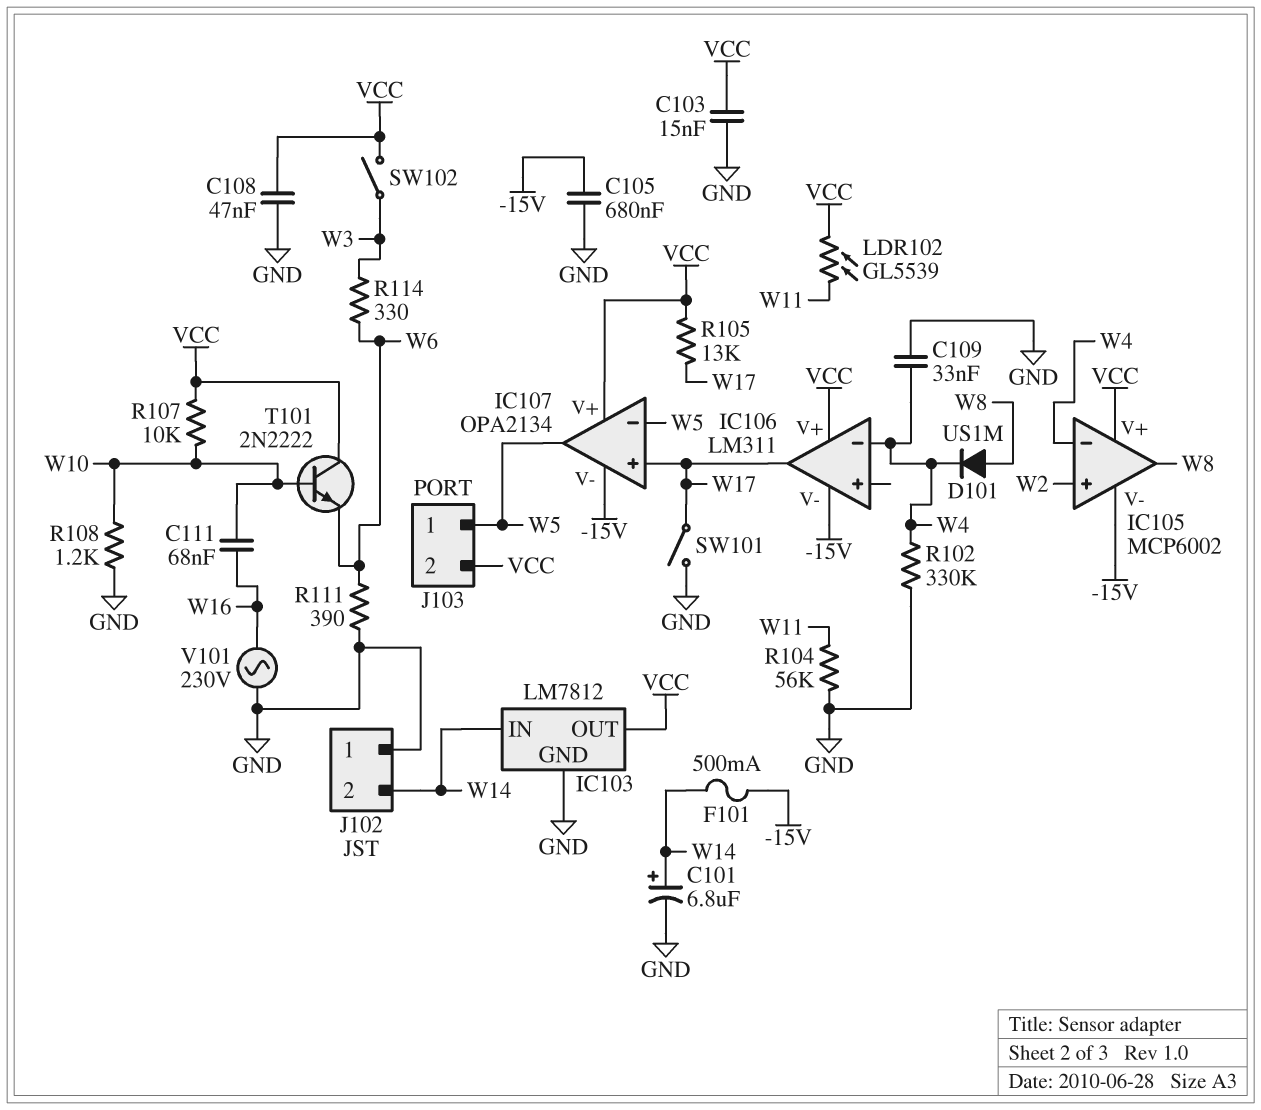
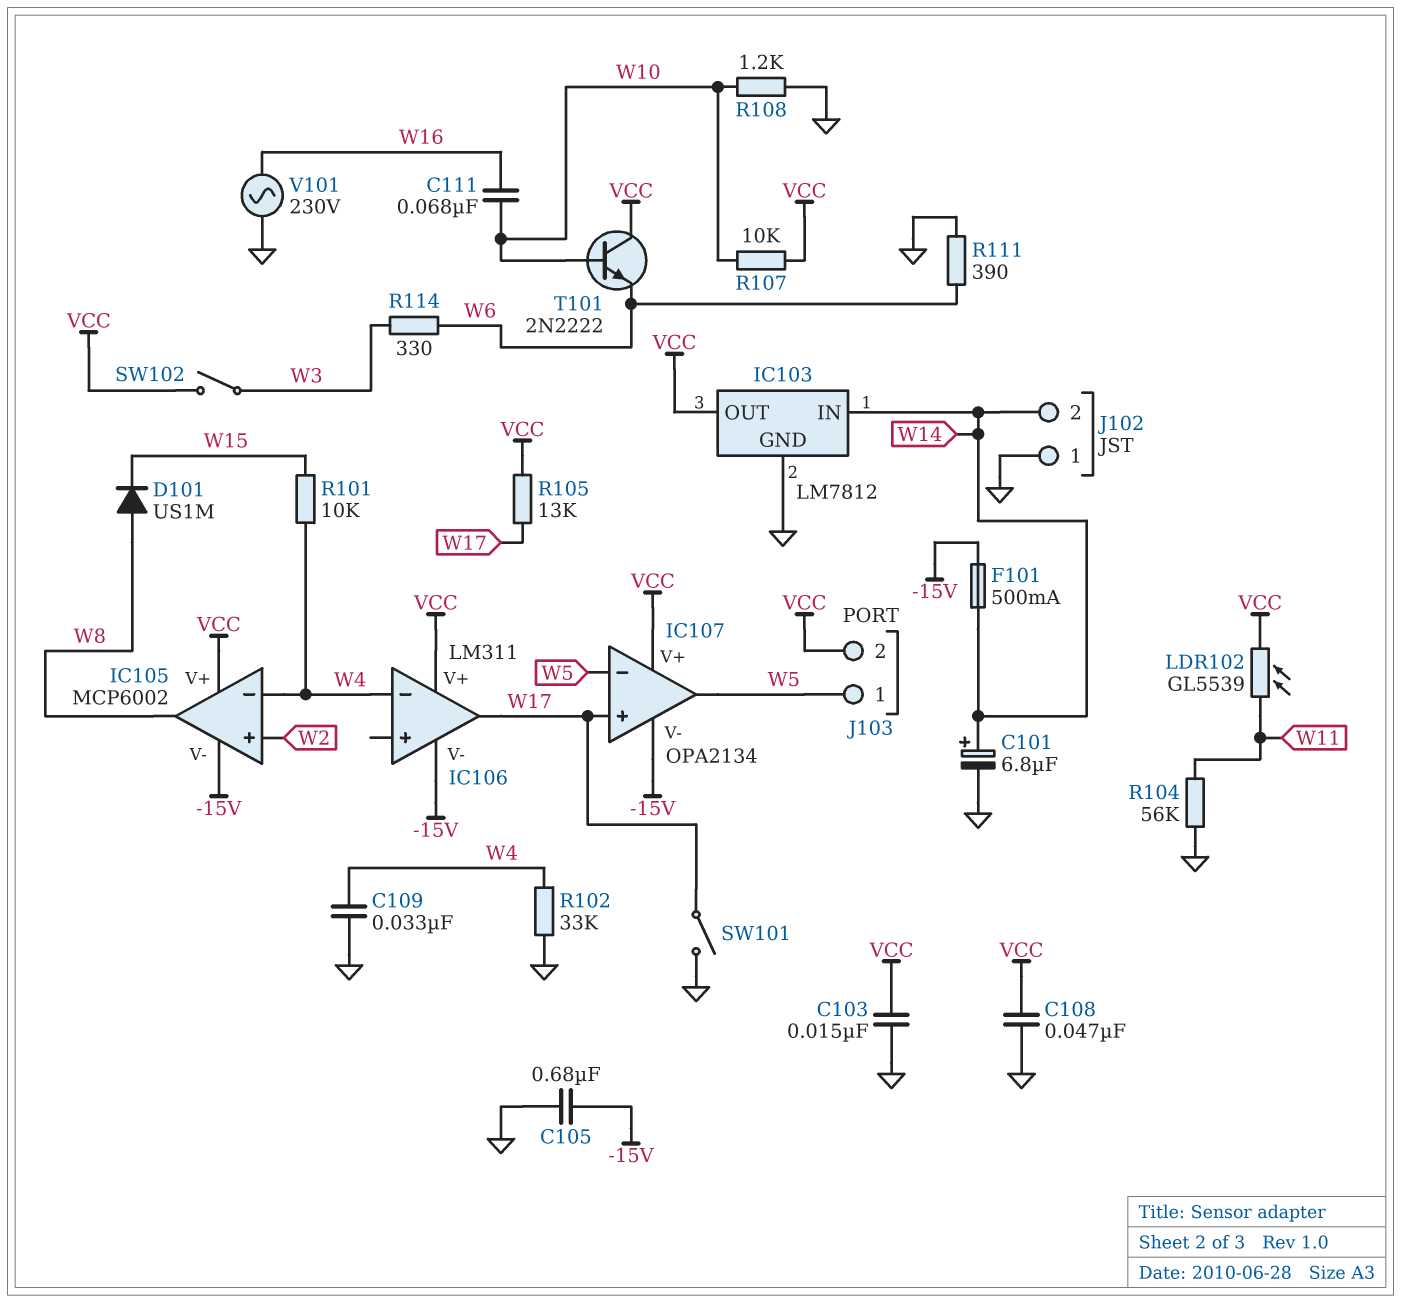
D101: diode US1M (A W8, K W4) -> diode US1M (A W8, K W15)
R101: none -> 10k (W4, W15)
R102: 330k (GND, W4) -> 33k (GND, W4)

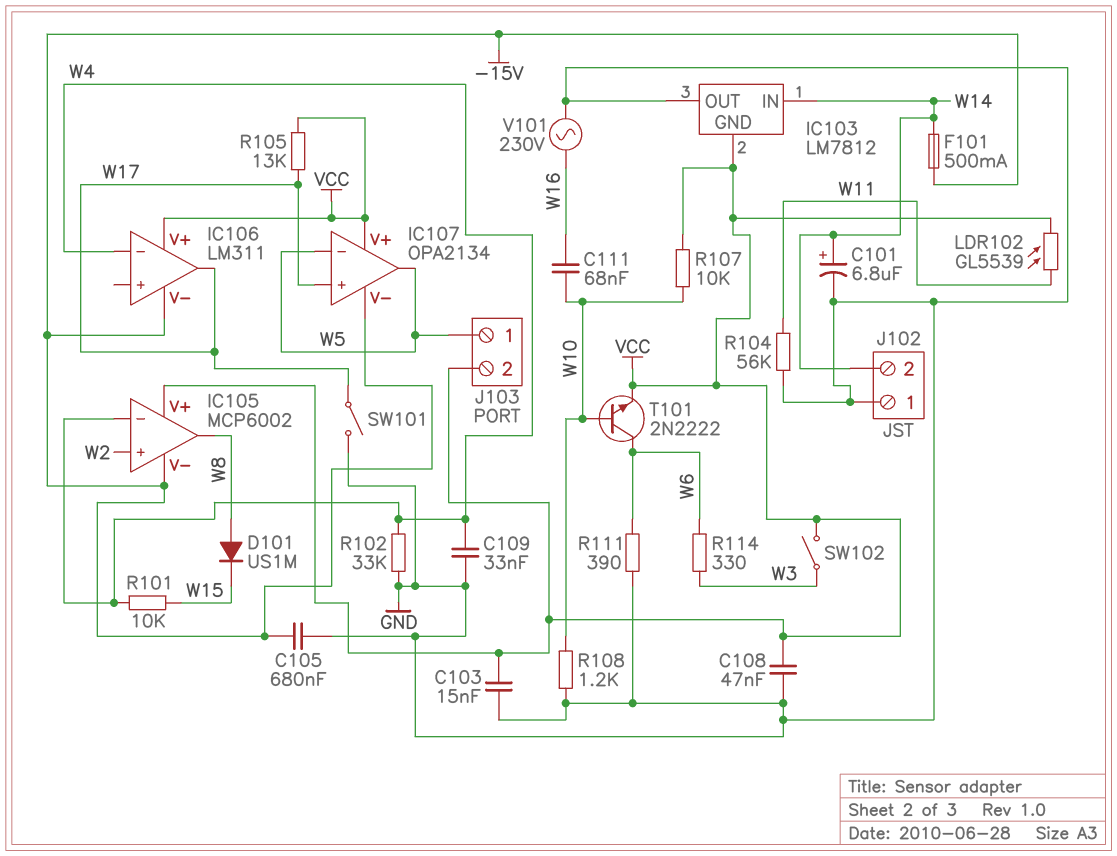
IC103 pin GND: GND -> VCC
IC103 pin OUT: VCC -> GND
T101: NPN 2N2222 (B W10, C VCC, E W6) -> NPN 2N2222 (B W10, C W6, E VCC)

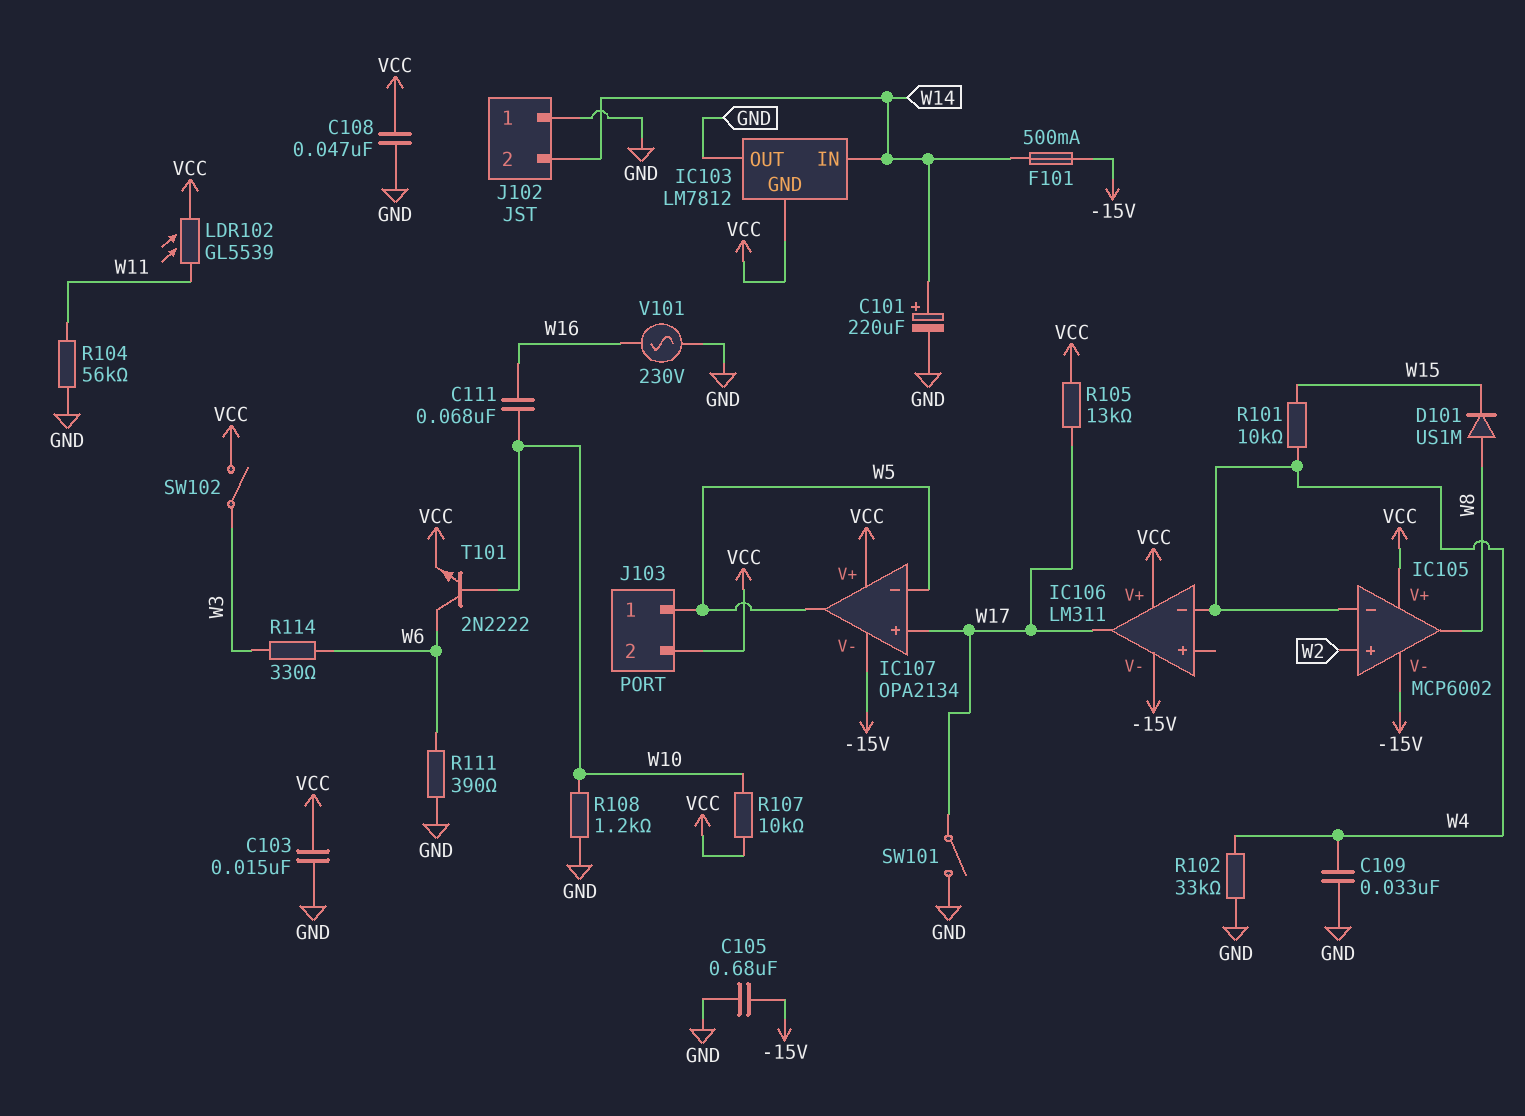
C101: 6.8uF (plus W14, minus GND) -> 220uF (plus W14, minus GND)

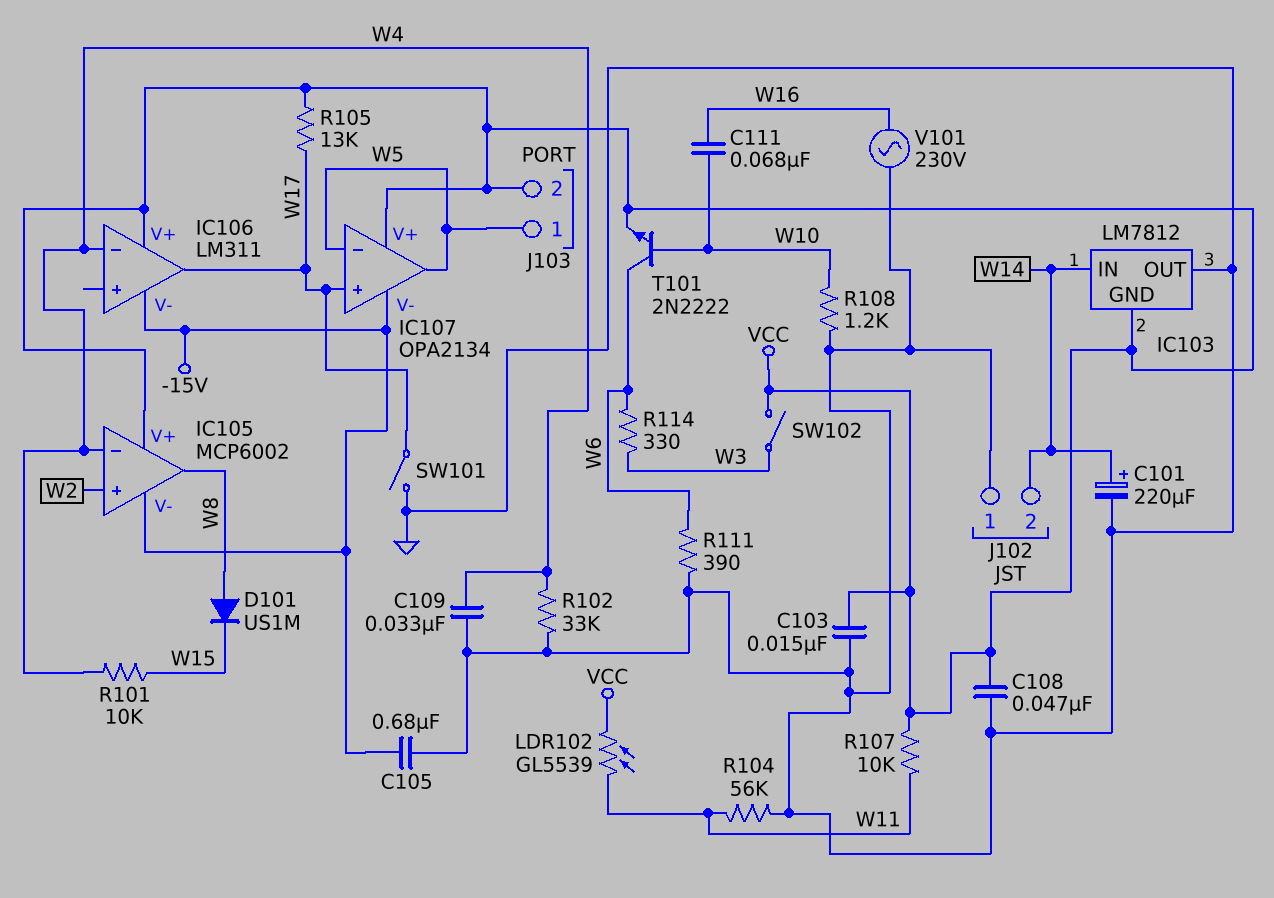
F101: 500mA (-15V, W14) -> none
R107: 10k (VCC, W10) -> 10k (VCC, W11)

